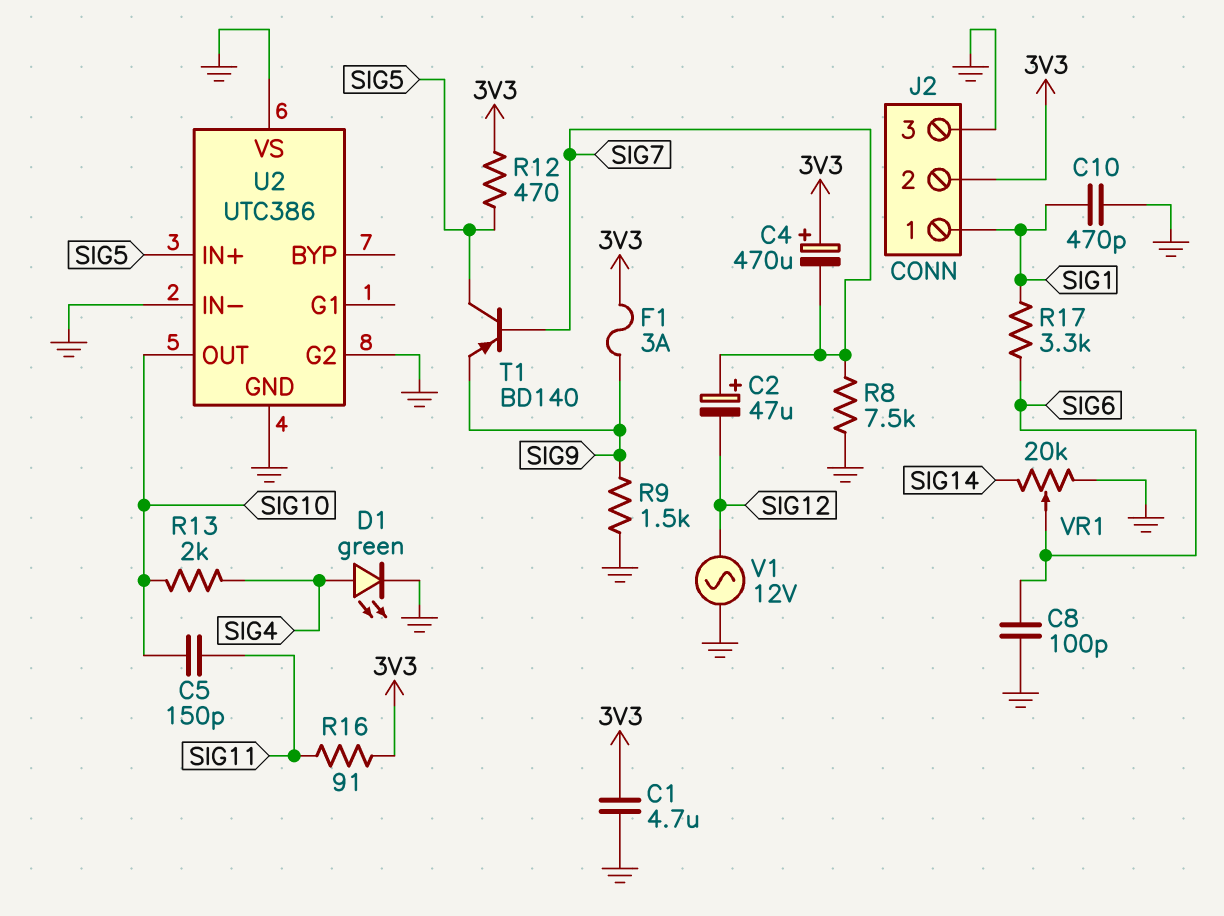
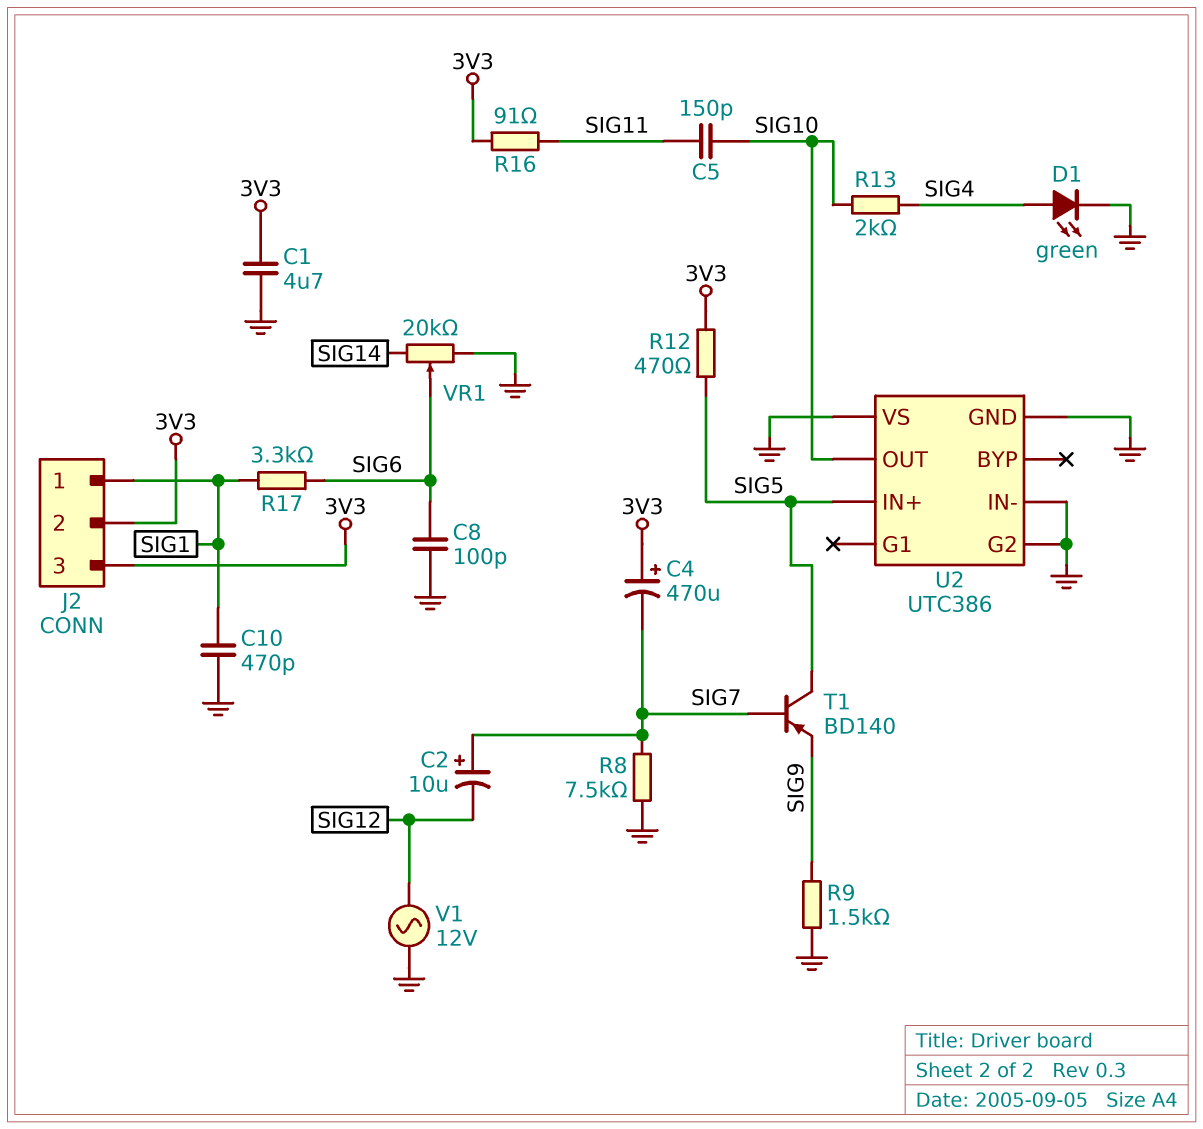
C2: 47uF (plus SIG7, minus SIG12) -> 10uF (plus SIG7, minus SIG12)
F1: 3A (3V3, SIG9) -> none
J2 pin 3: GND -> 3V3

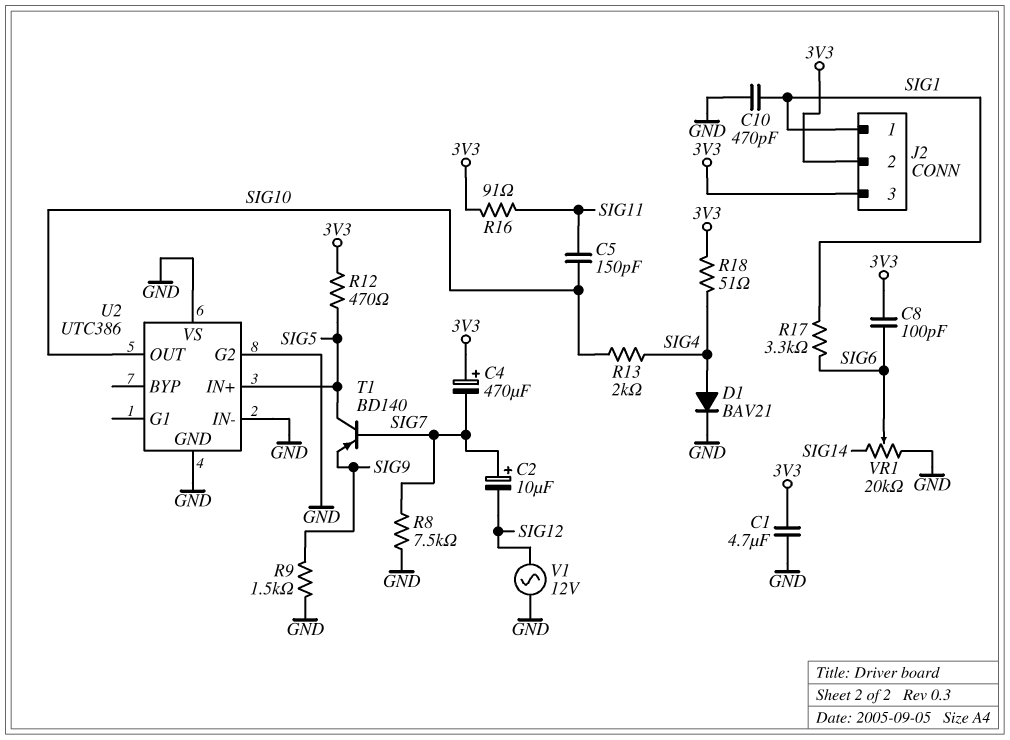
C8: 100pF (GND, SIG6) -> 100pF (3V3, SIG6)
D1: LED green (A SIG4, K GND) -> diode BAV21 (A SIG4, K GND)
R18: none -> 51 (3V3, SIG4)

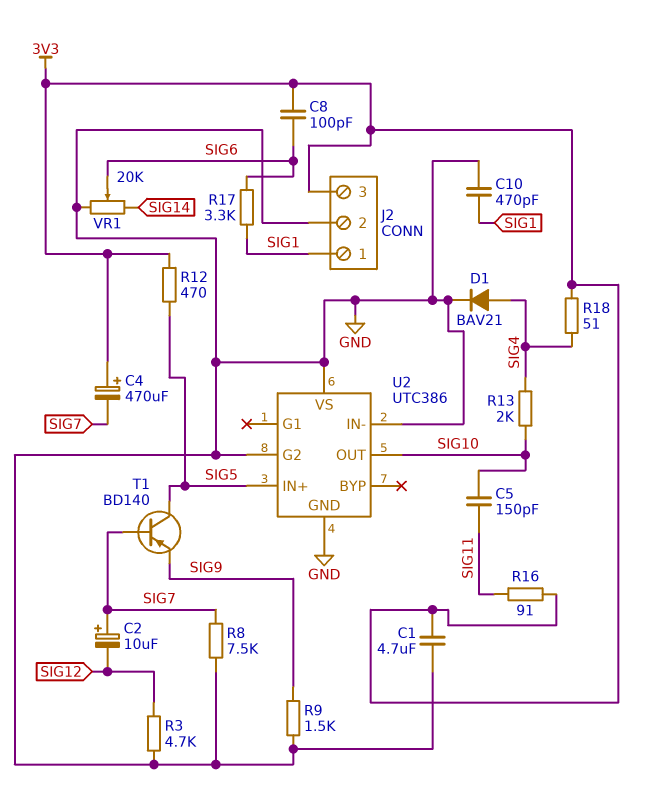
J2 pin 2: 3V3 -> GND
R3: none -> 4.7k (GND, SIG12)
V1: AC 12V (GND, SIG12) -> none

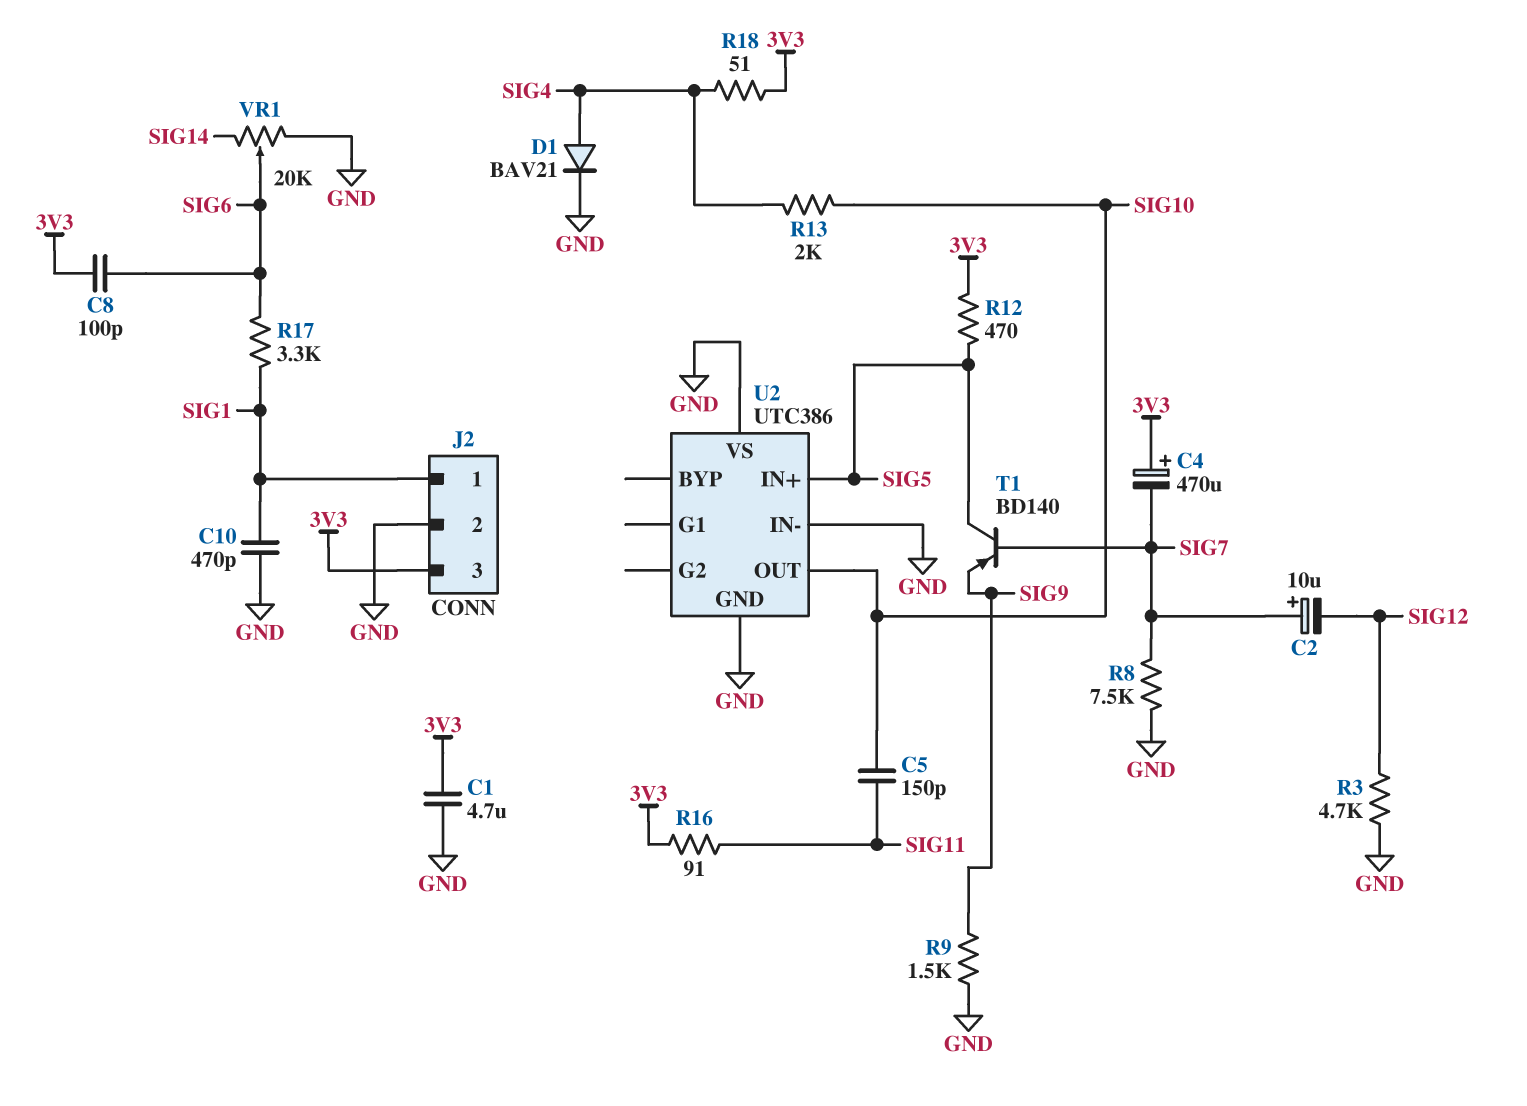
U2 pin G2: GND -> none

